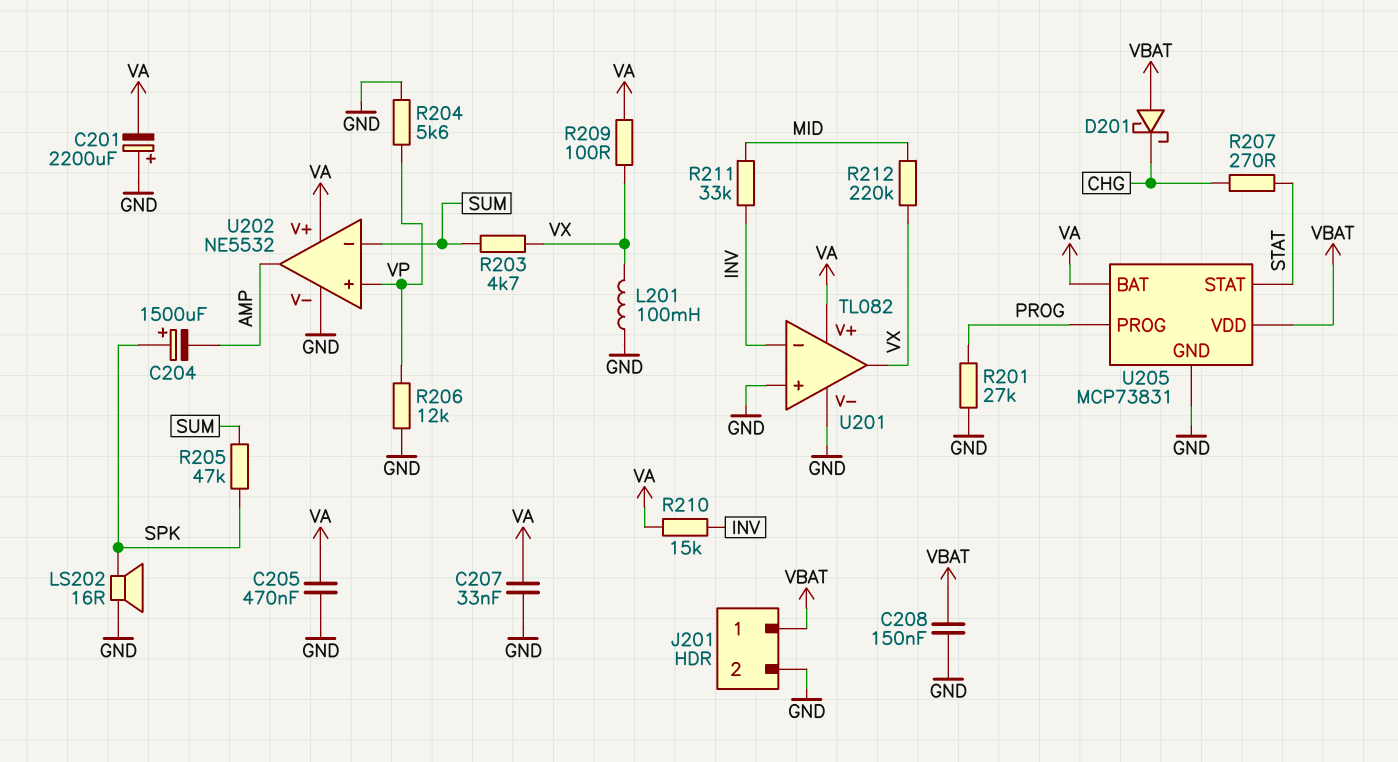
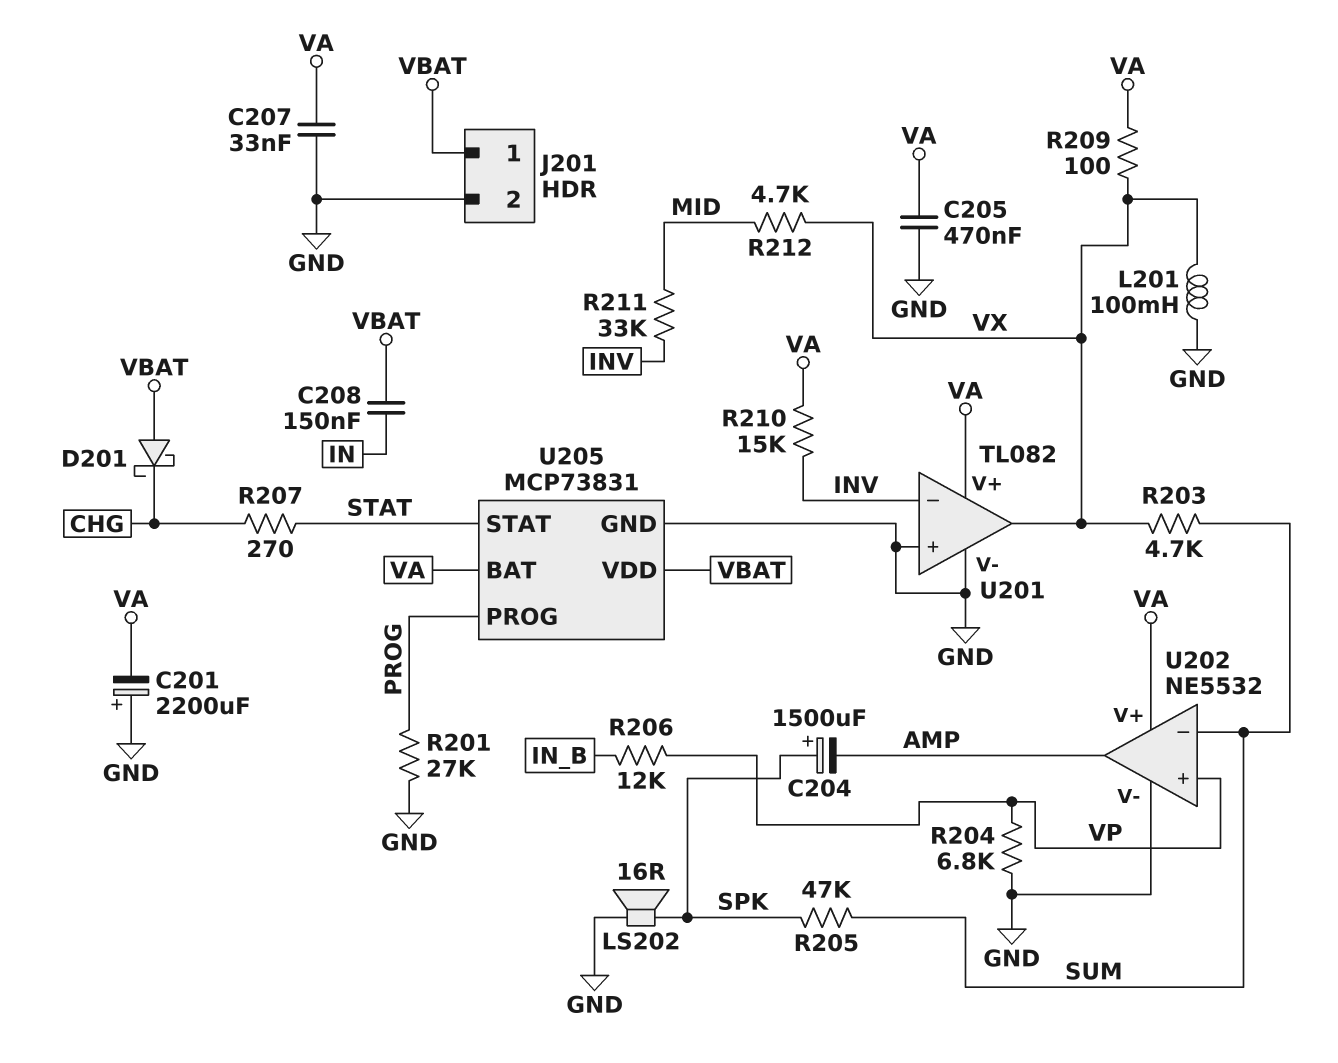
C208: 150nF (GND, VBAT) -> 150nF (IN, VBAT)
R204: 5.6k (GND, VP) -> 6.8k (GND, VP)
R206: 12k (GND, VP) -> 12k (IN_B, VP)
R212: 220k (MID, VX) -> 4.7k (MID, VX)

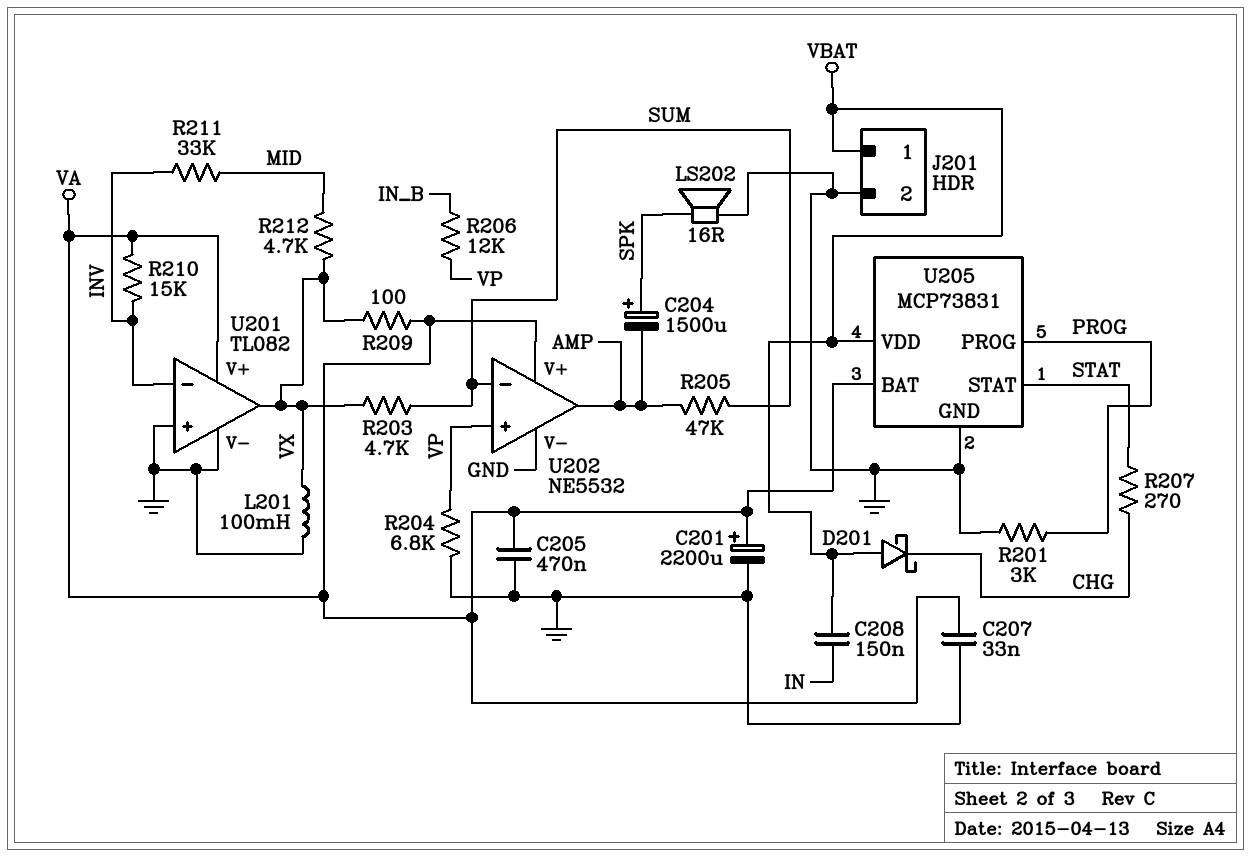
C201: 2200uF (plus GND, minus VA) -> 2200uF (plus VA, minus GND)
R201: 27k (GND, PROG) -> 3k (GND, PROG)
R205: 47k (SPK, SUM) -> 47k (AMP, SUM)

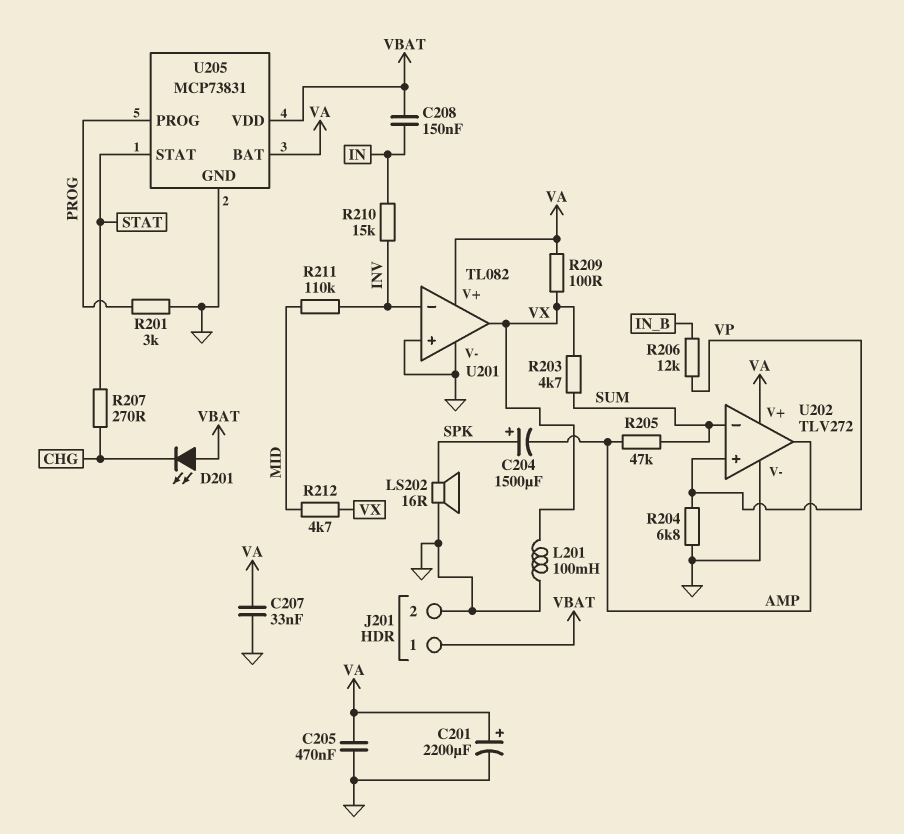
D201: schottky (A VBAT, K CHG) -> LED (A VBAT, K CHG)
R210: 15k (INV, VA) -> 15k (IN, INV)
R211: 33k (INV, MID) -> 110k (INV, MID)
U202: NE5532 -> TLV272

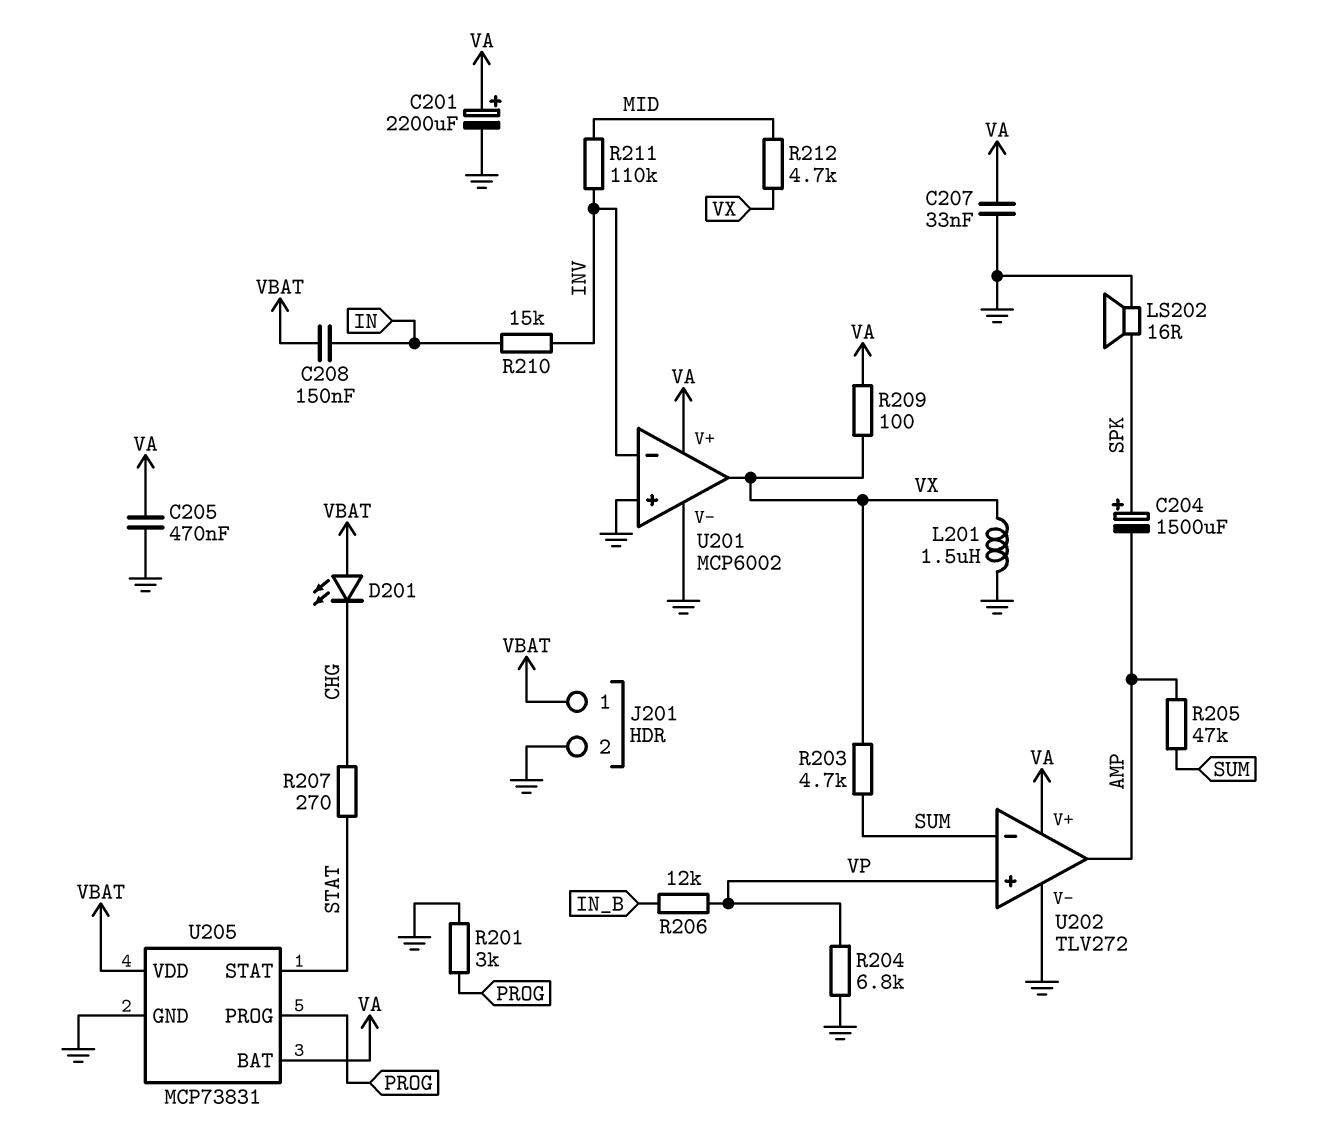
L201: 100mH (GND, VX) -> 1.5uH (GND, VX)
U201: TL082 -> MCP6002

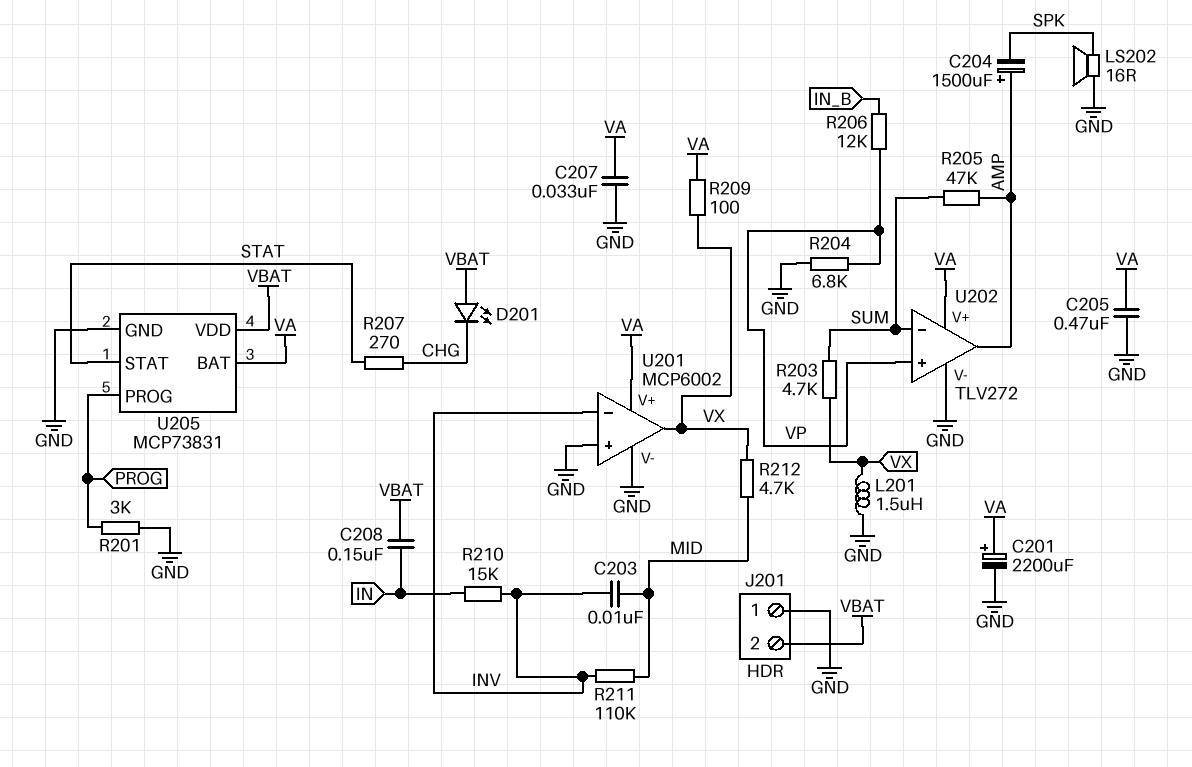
C203: none -> 10nF (INV, MID)
C204: 1500uF (plus SPK, minus AMP) -> 1500uF (plus AMP, minus SPK)
J201 pin 1: VBAT -> GND
J201 pin 2: GND -> VBAT

